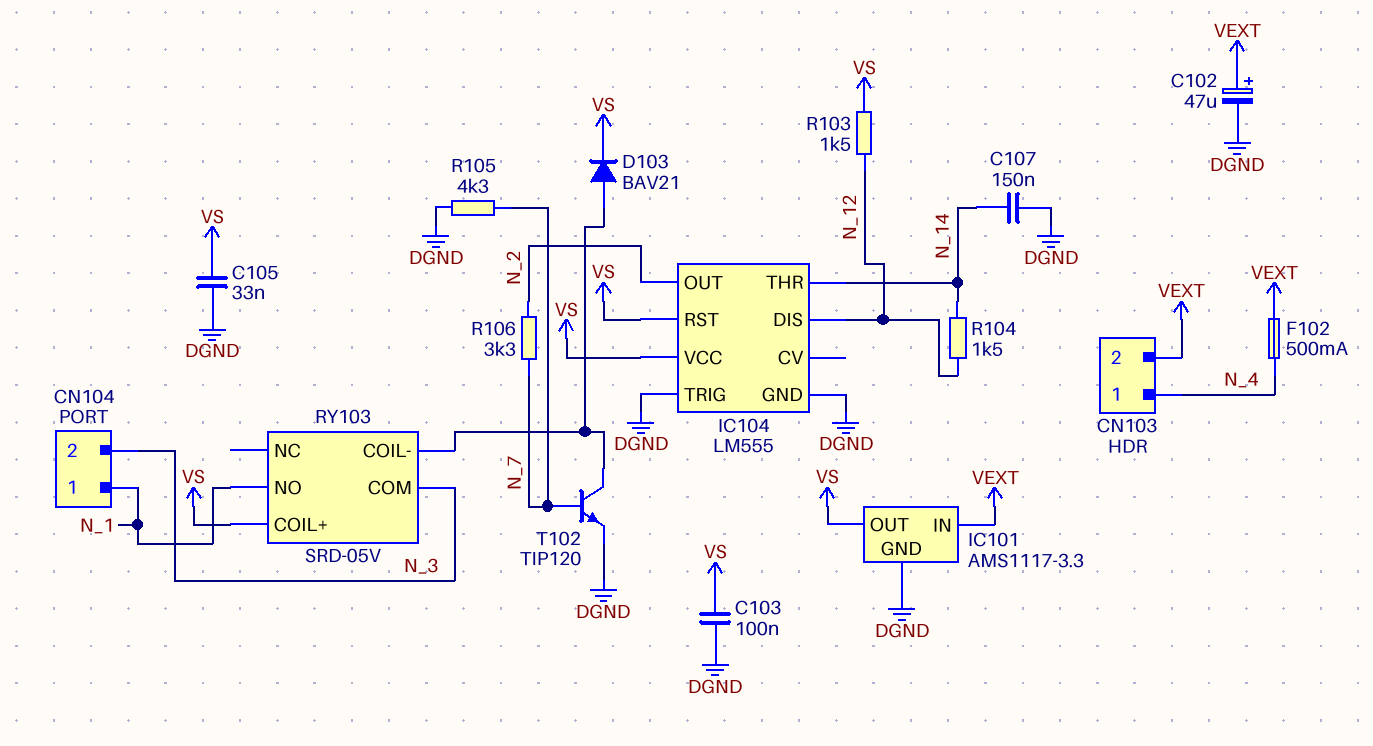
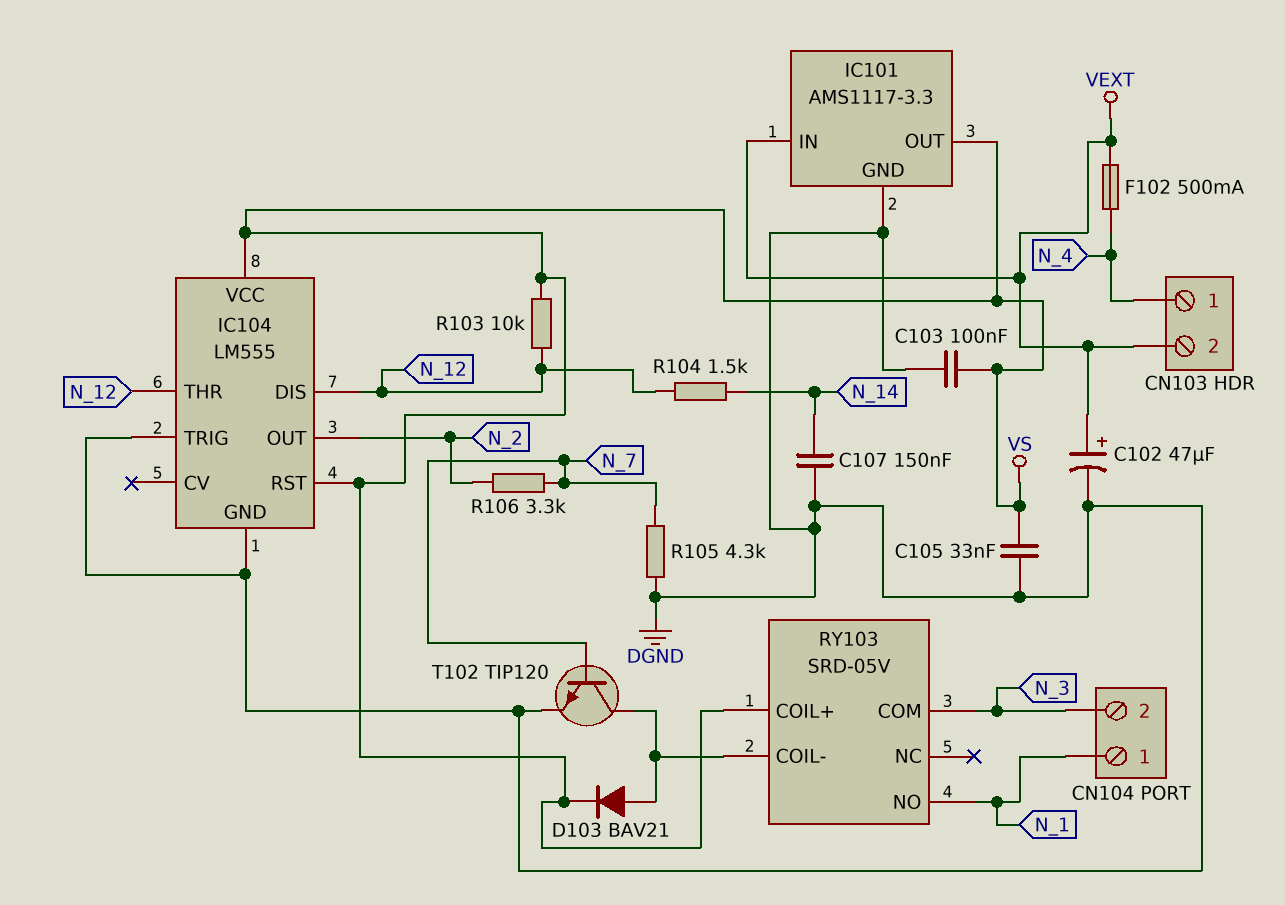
IC104 pin THR: N_14 -> N_12
R103: 1.5k (N_12, VS) -> 10k (N_12, VS)

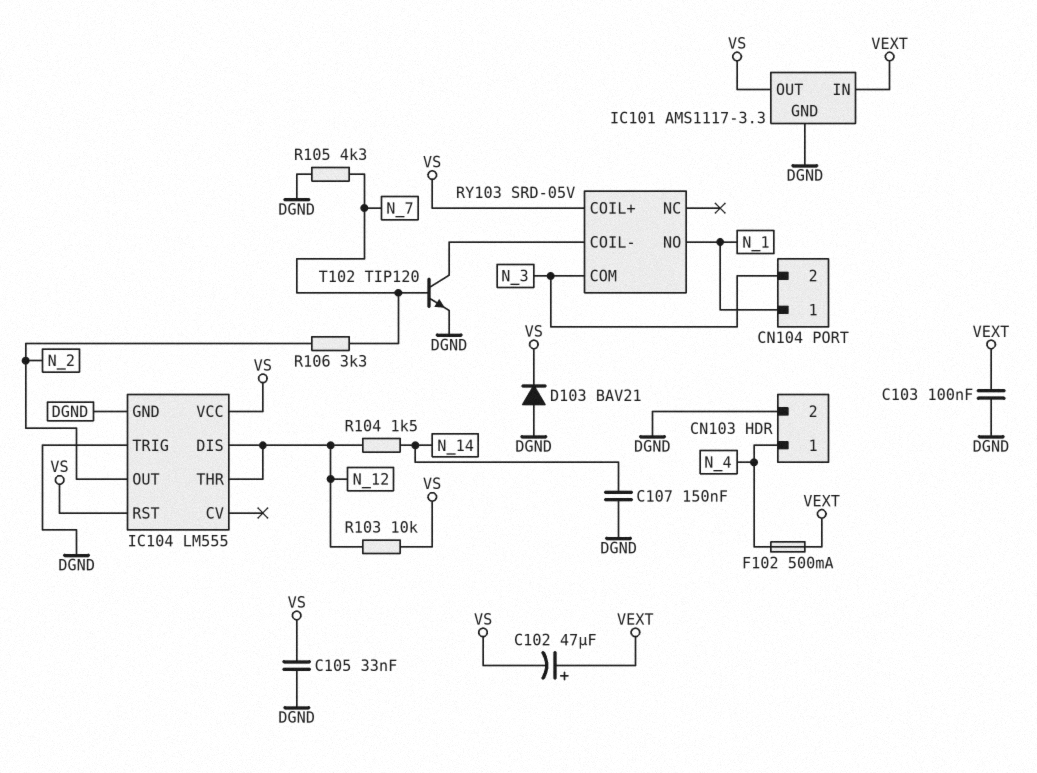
C102: 47uF (plus VEXT, minus DGND) -> 47uF (plus VEXT, minus VS)
C103: 100nF (DGND, VS) -> 100nF (DGND, VEXT)
CN103 pin 2: VEXT -> DGND
D103: diode BAV21 (A RY103/COIL-, K VS) -> diode BAV21 (A DGND, K VS)

